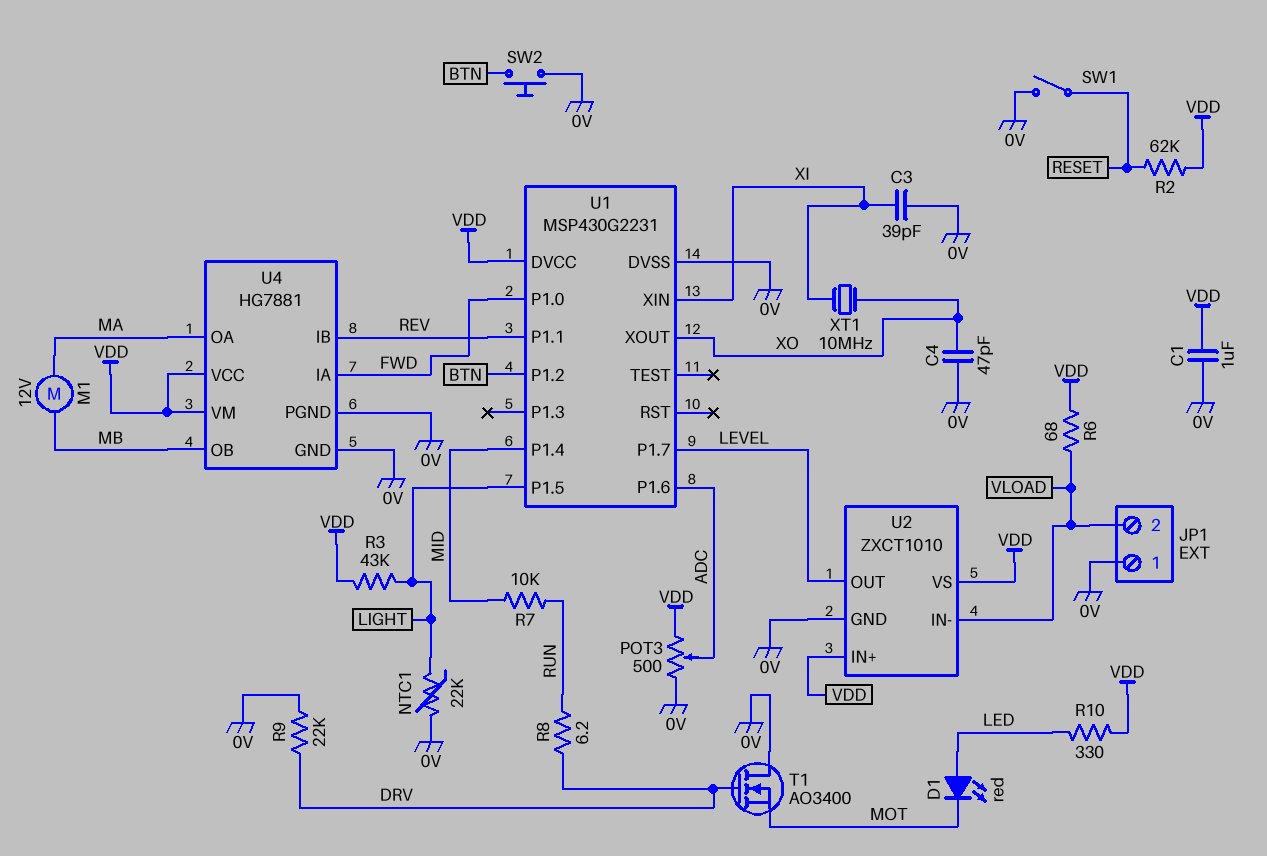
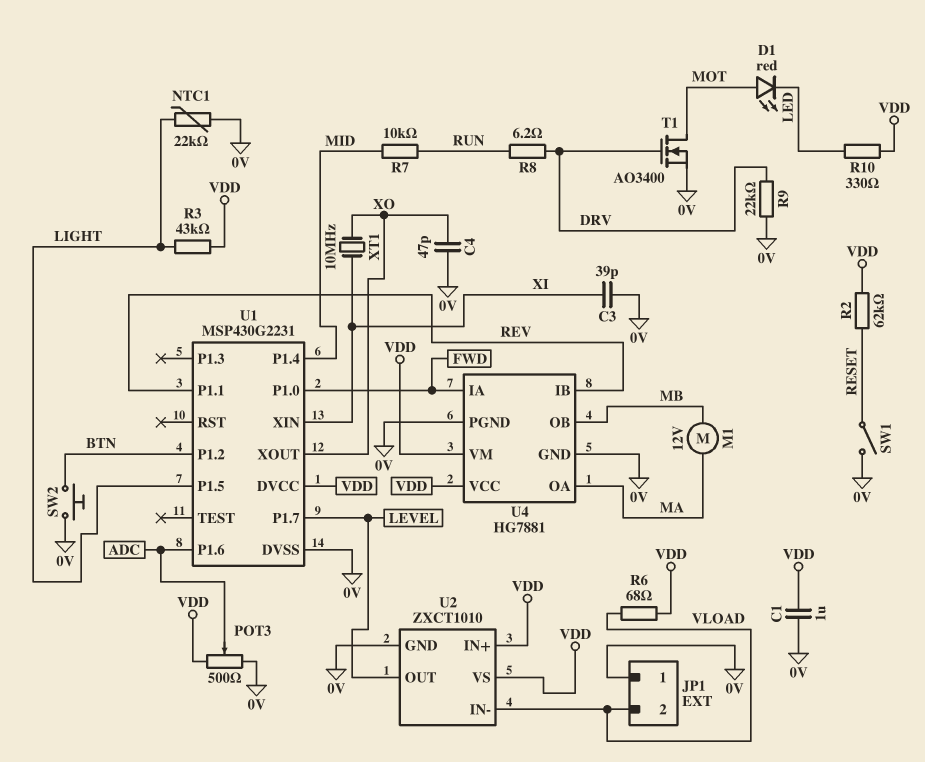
D1: LED red (A LED, K MOT) -> LED red (A MOT, K LED)
T1: NMOS AO3400 (G DRV, D 0V, S MOT) -> NMOS AO3400 (G DRV, D MOT, S 0V)

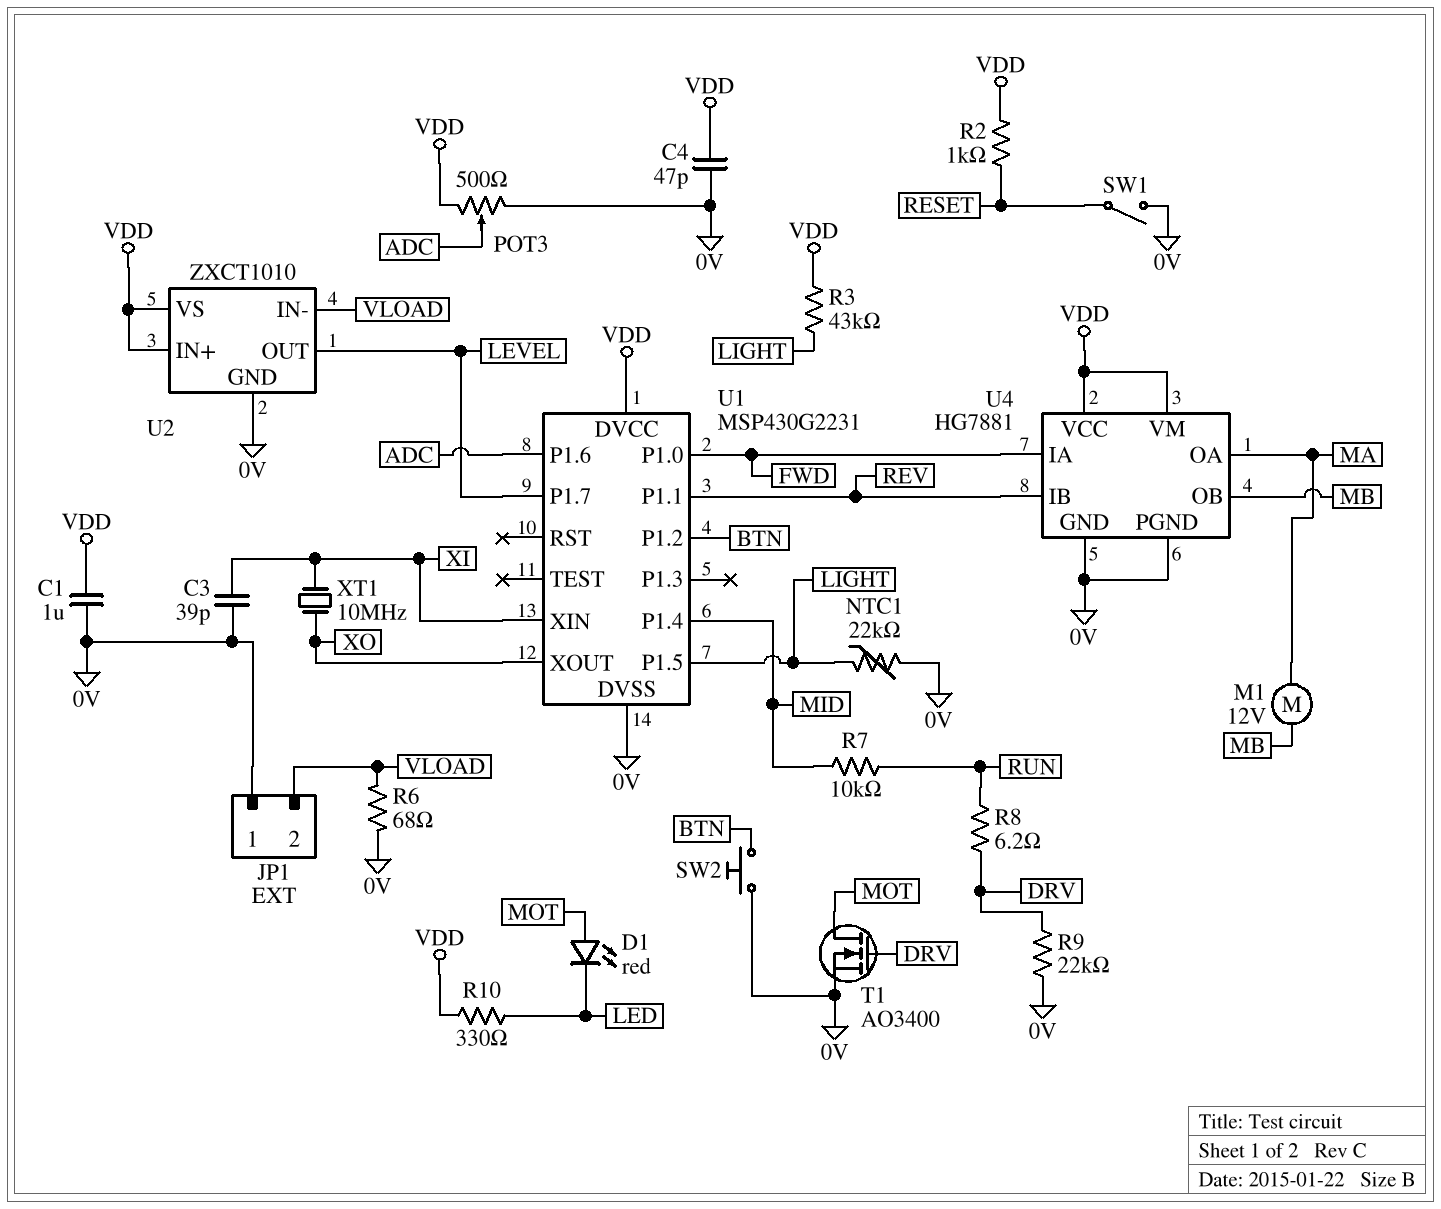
C4: 47pF (0V, XO) -> 47pF (0V, VDD)
R2: 62k (RESET, VDD) -> 1k (RESET, VDD)
R6: 68 (VDD, VLOAD) -> 68 (0V, VLOAD)

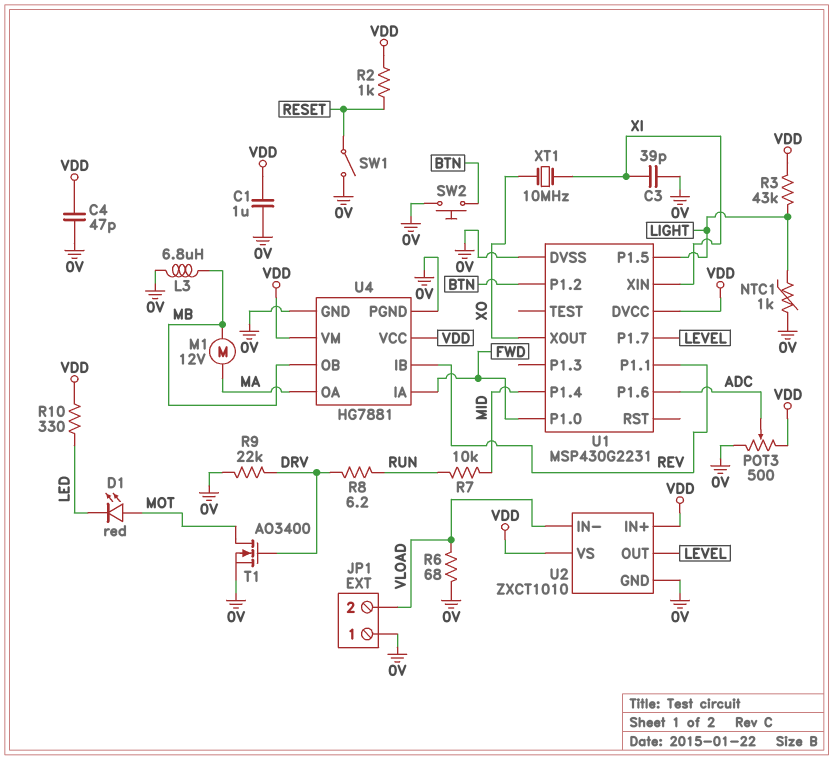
L3: none -> 6.8uH (0V, MB)
NTC1: 22k (0V, LIGHT) -> 1k (0V, LIGHT)

